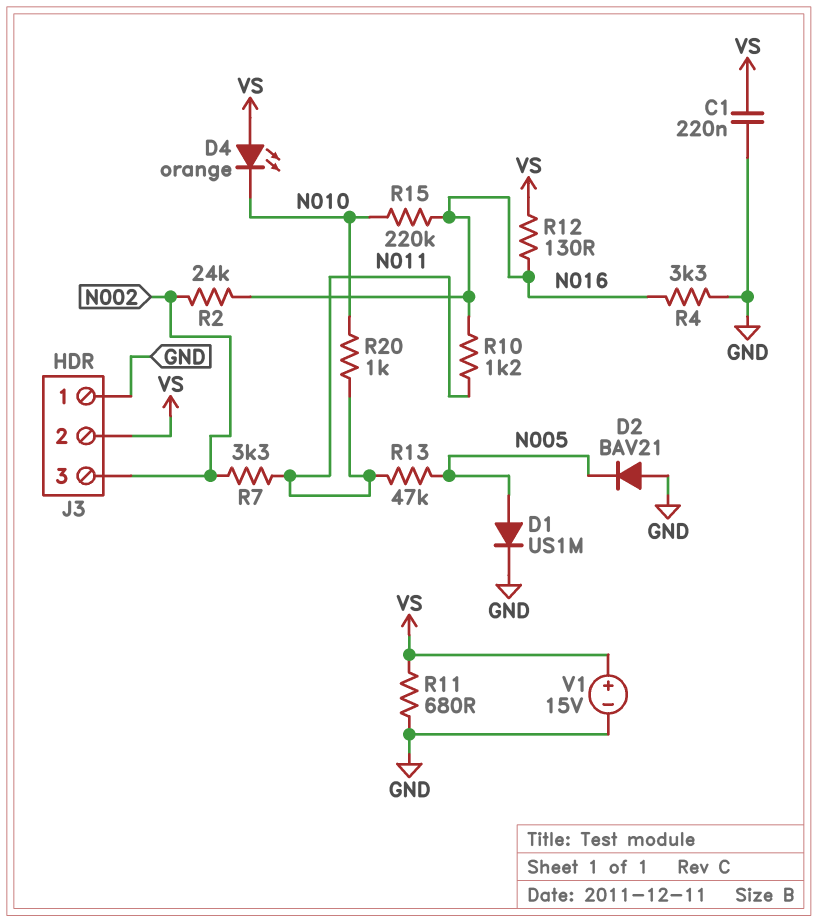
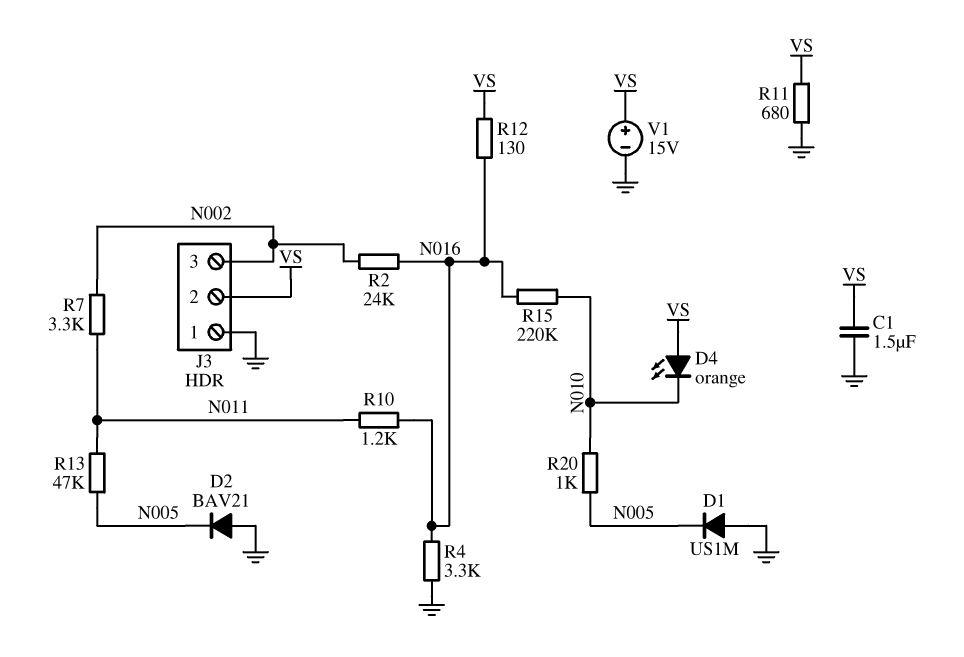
C1: 220nF (GND, VS) -> 1.5uF (GND, VS)
D1: diode US1M (A N005, K GND) -> diode US1M (A GND, K N005)
R20: 1k (N010, N011) -> 1k (N005, N010)

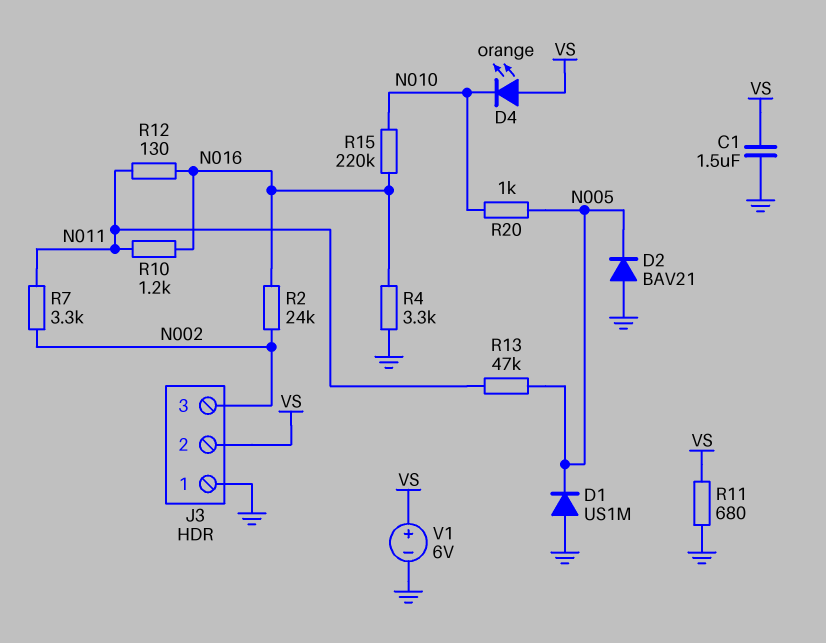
R12: 130 (N016, VS) -> 130 (N011, N016)
V1: 15V (plus VS, minus GND) -> 6V (plus VS, minus GND)

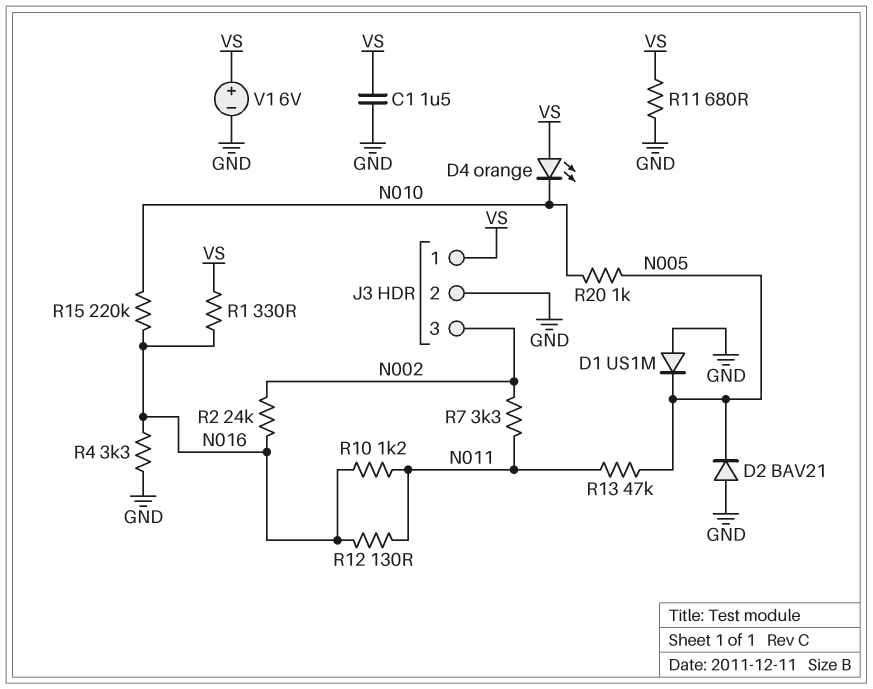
J3 pin 1: GND -> VS
J3 pin 2: VS -> GND
R1: none -> 330 (N016, VS)

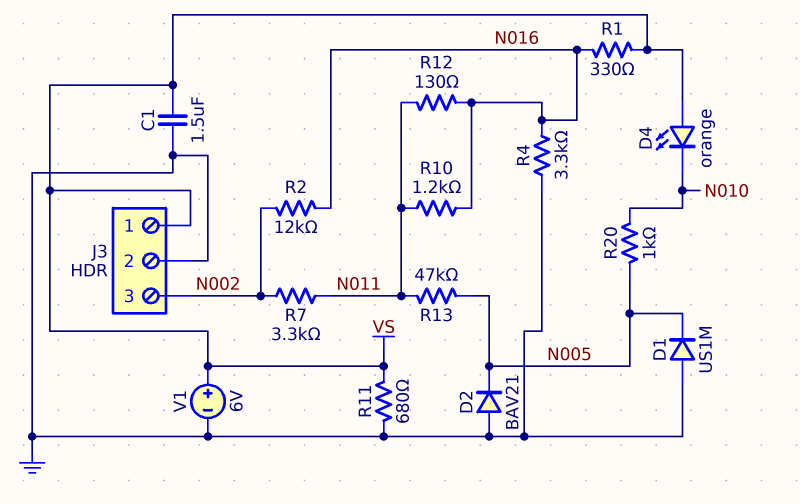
R2: 24k (N002, N016) -> 12k (N002, N016)
R15: 220k (N010, N016) -> none

